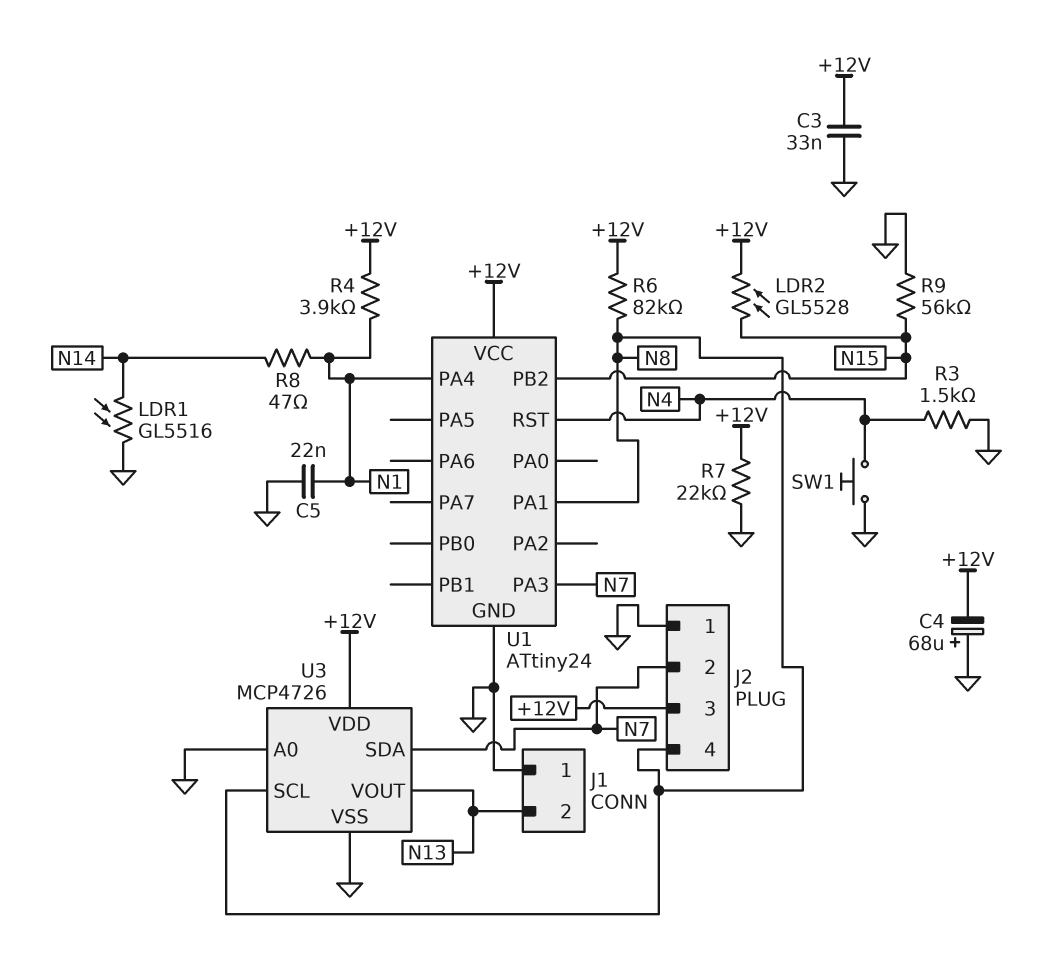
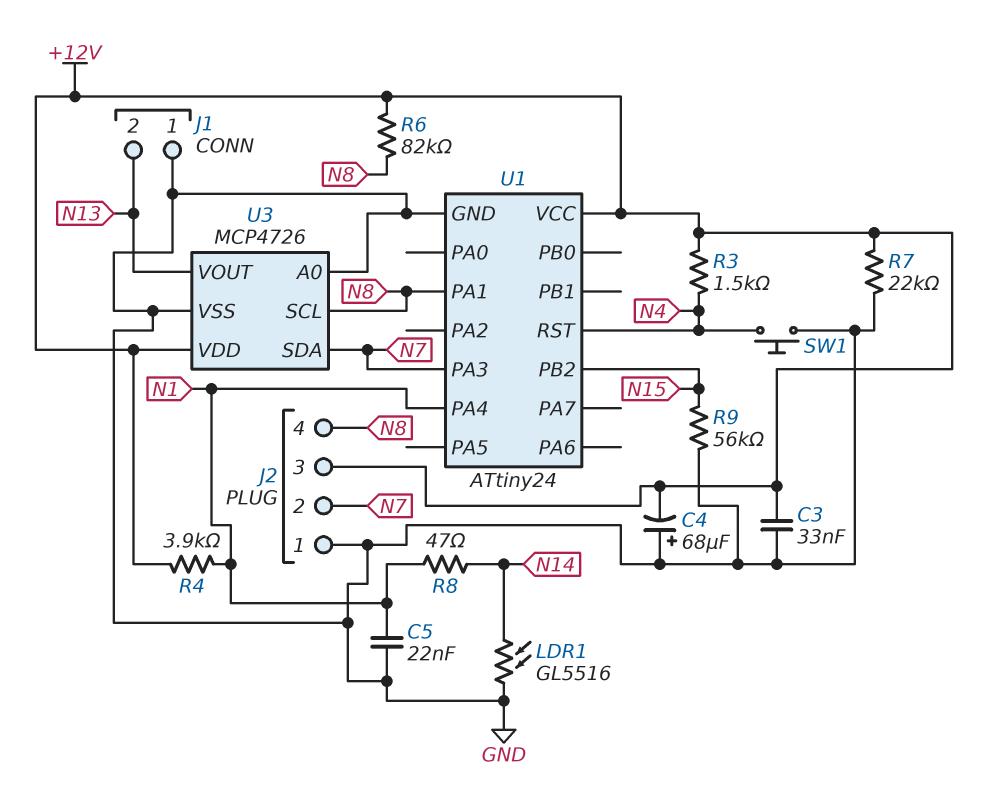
LDR2: GL5528 (+12V, N15) -> none
R3: 1.5k (GND, N4) -> 1.5k (+12V, N4)

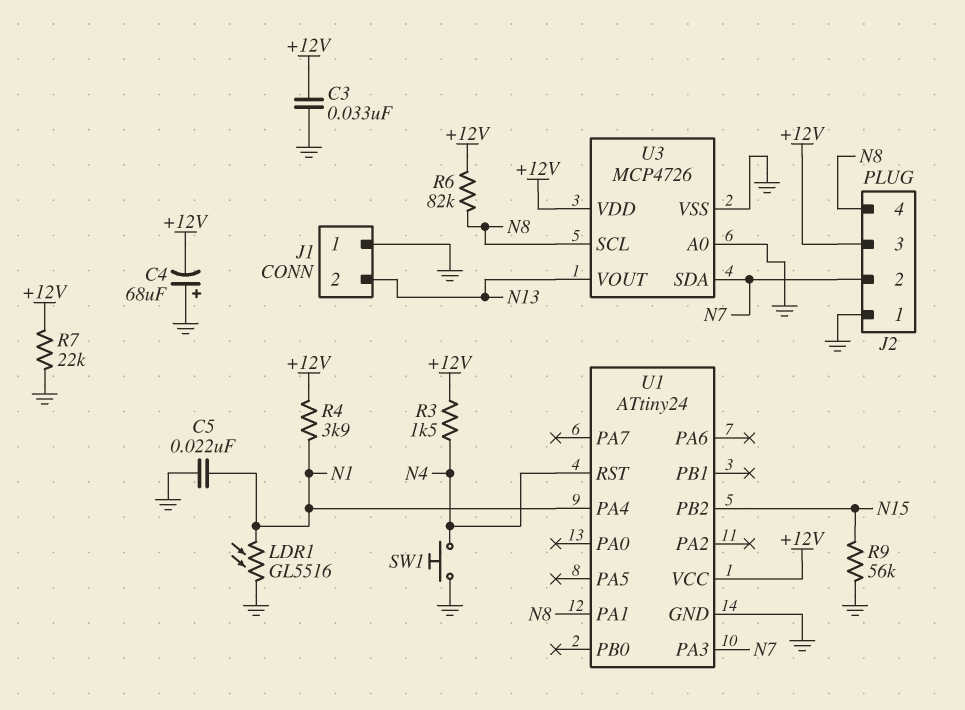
LDR1: GL5516 (GND, N14) -> GL5516 (GND, N1)
R8: 47 (N1, N14) -> none

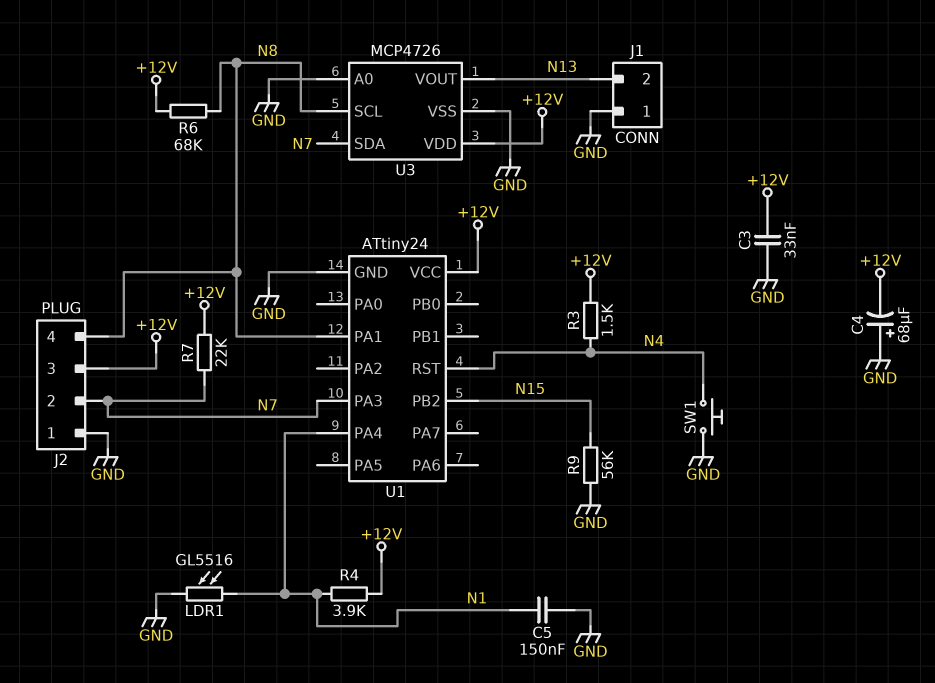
C5: 22nF (GND, N1) -> 150nF (GND, N1)
R6: 82k (+12V, N8) -> 68k (+12V, N8)
R7: 22k (+12V, GND) -> 22k (+12V, N7)

